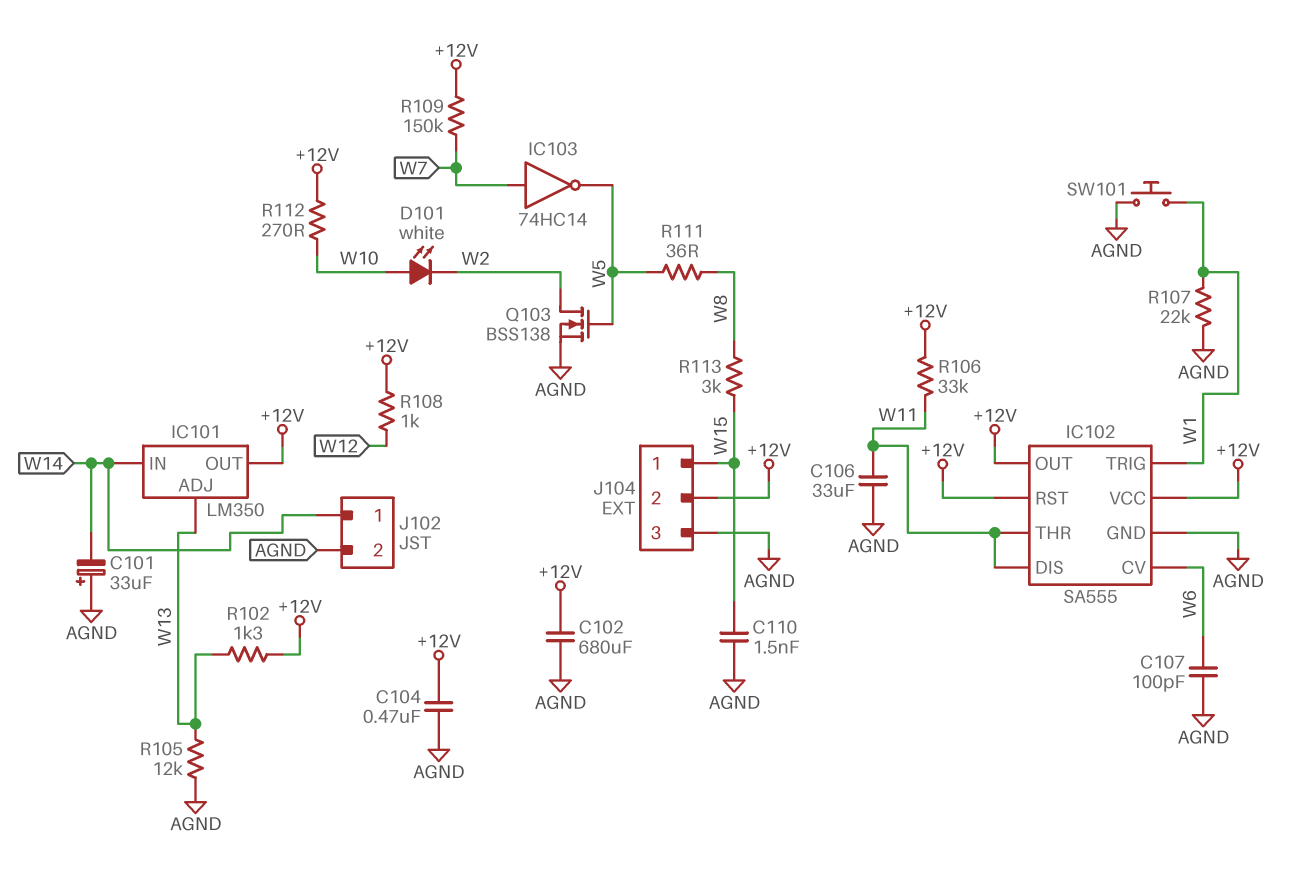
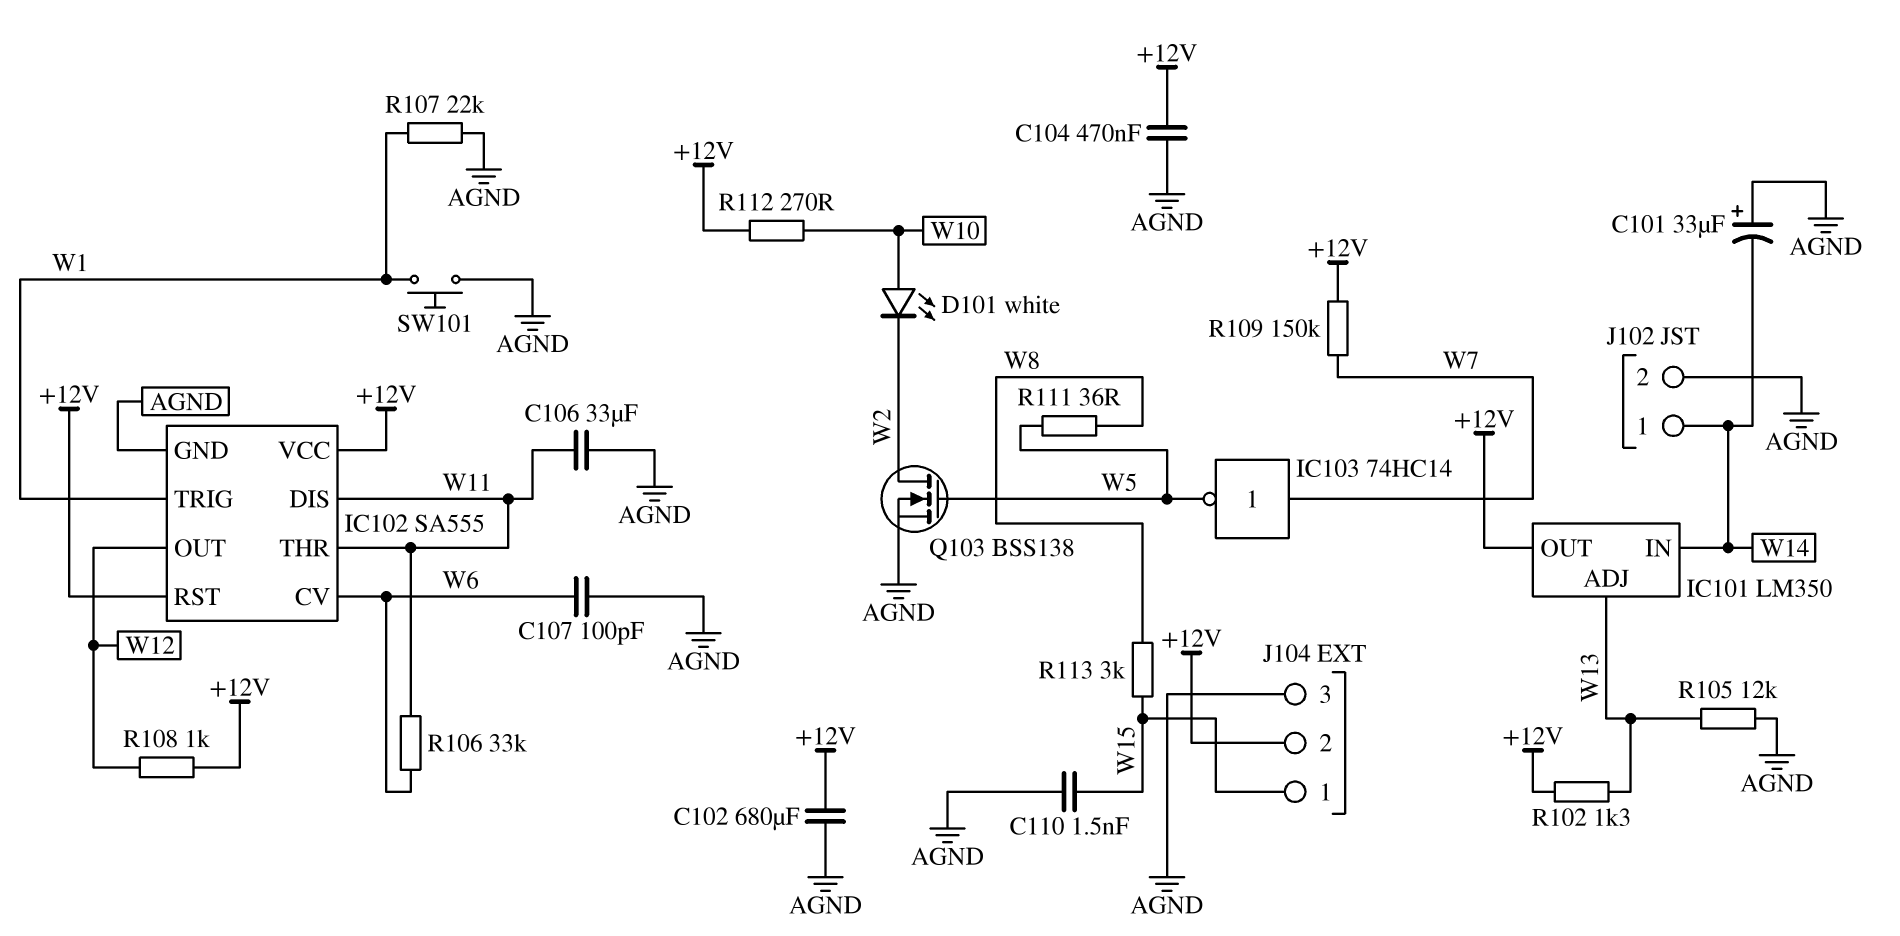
IC102 pin OUT: +12V -> W12
R106: 33k (+12V, W11) -> 33k (W6, W11)

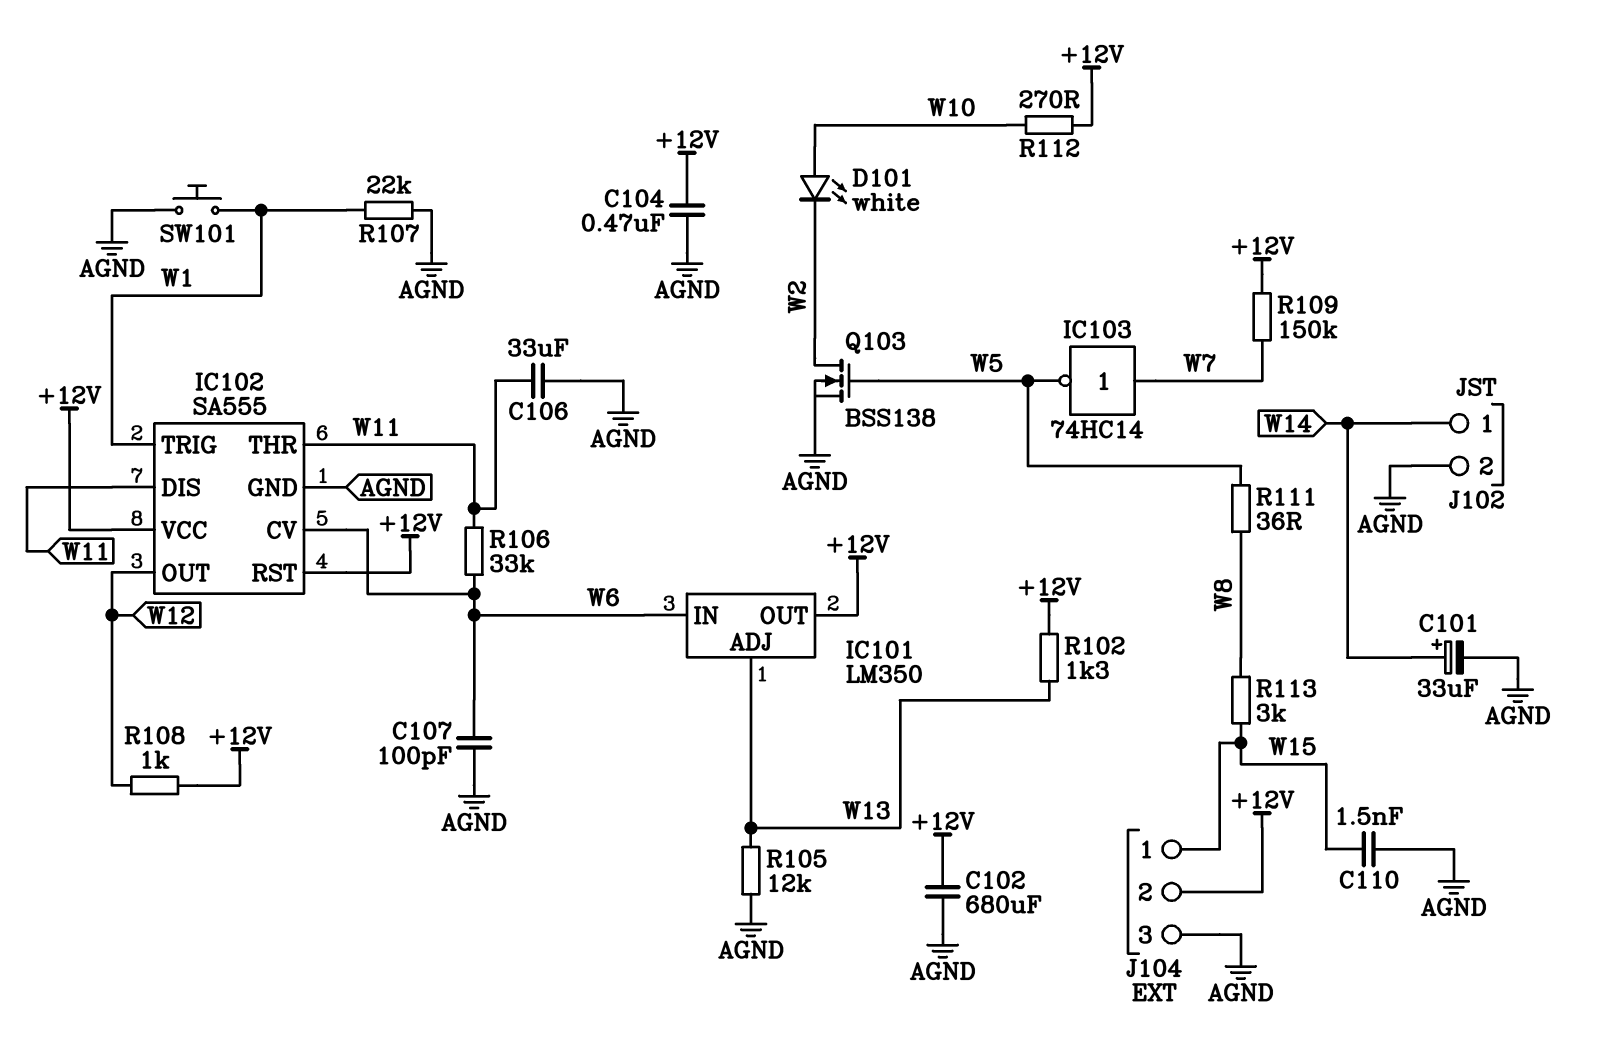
C101: 33uF (plus AGND, minus W14) -> 33uF (plus W14, minus AGND)
IC101 pin IN: W14 -> W6

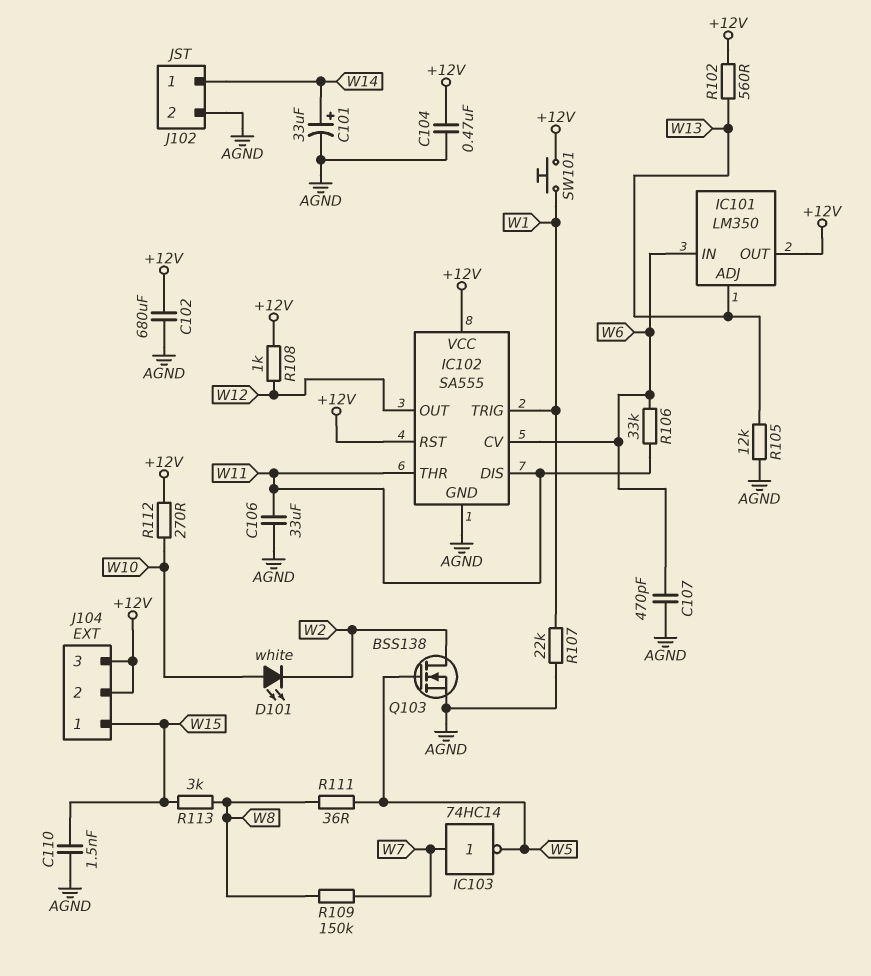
C107: 100pF (AGND, W6) -> 470pF (AGND, W6)
J104 pin 3: AGND -> +12V
R102: 1.3k (+12V, W13) -> 560 (+12V, W13)
R109: 150k (+12V, W7) -> 150k (W7, W8)
SW101: button (AGND, W1) -> button (+12V, W1)

